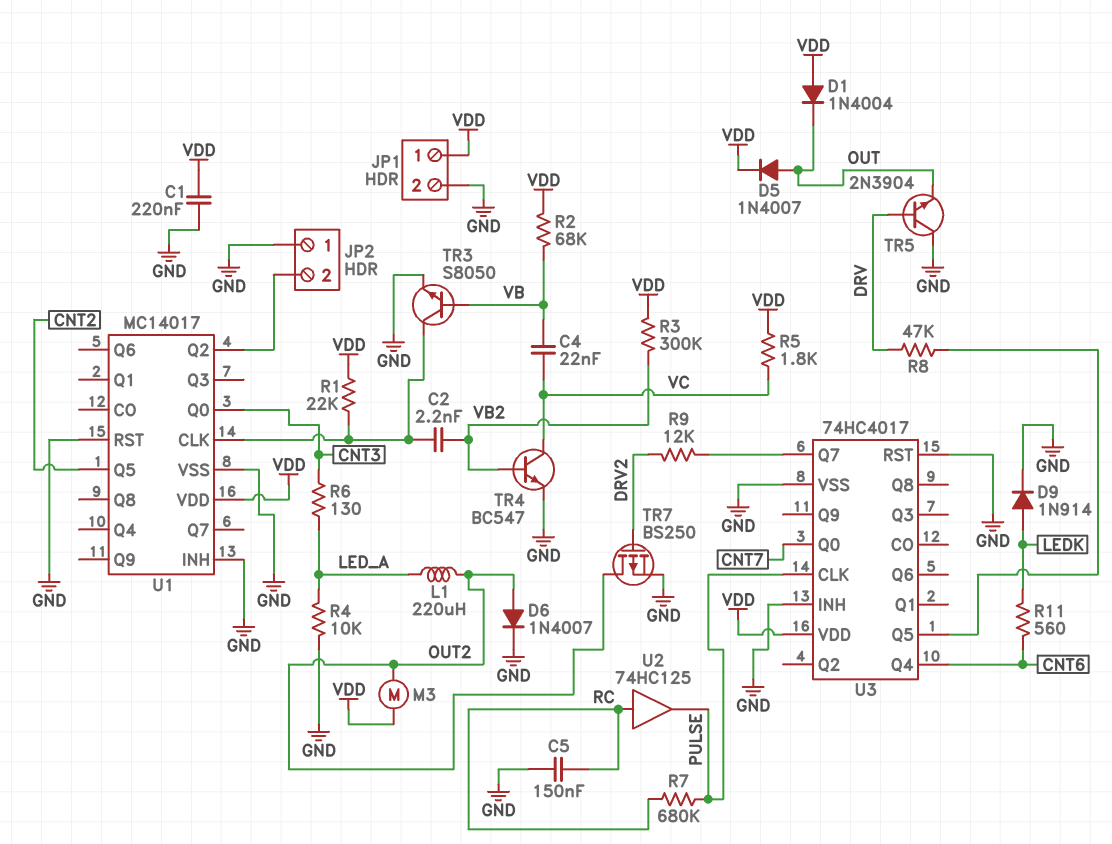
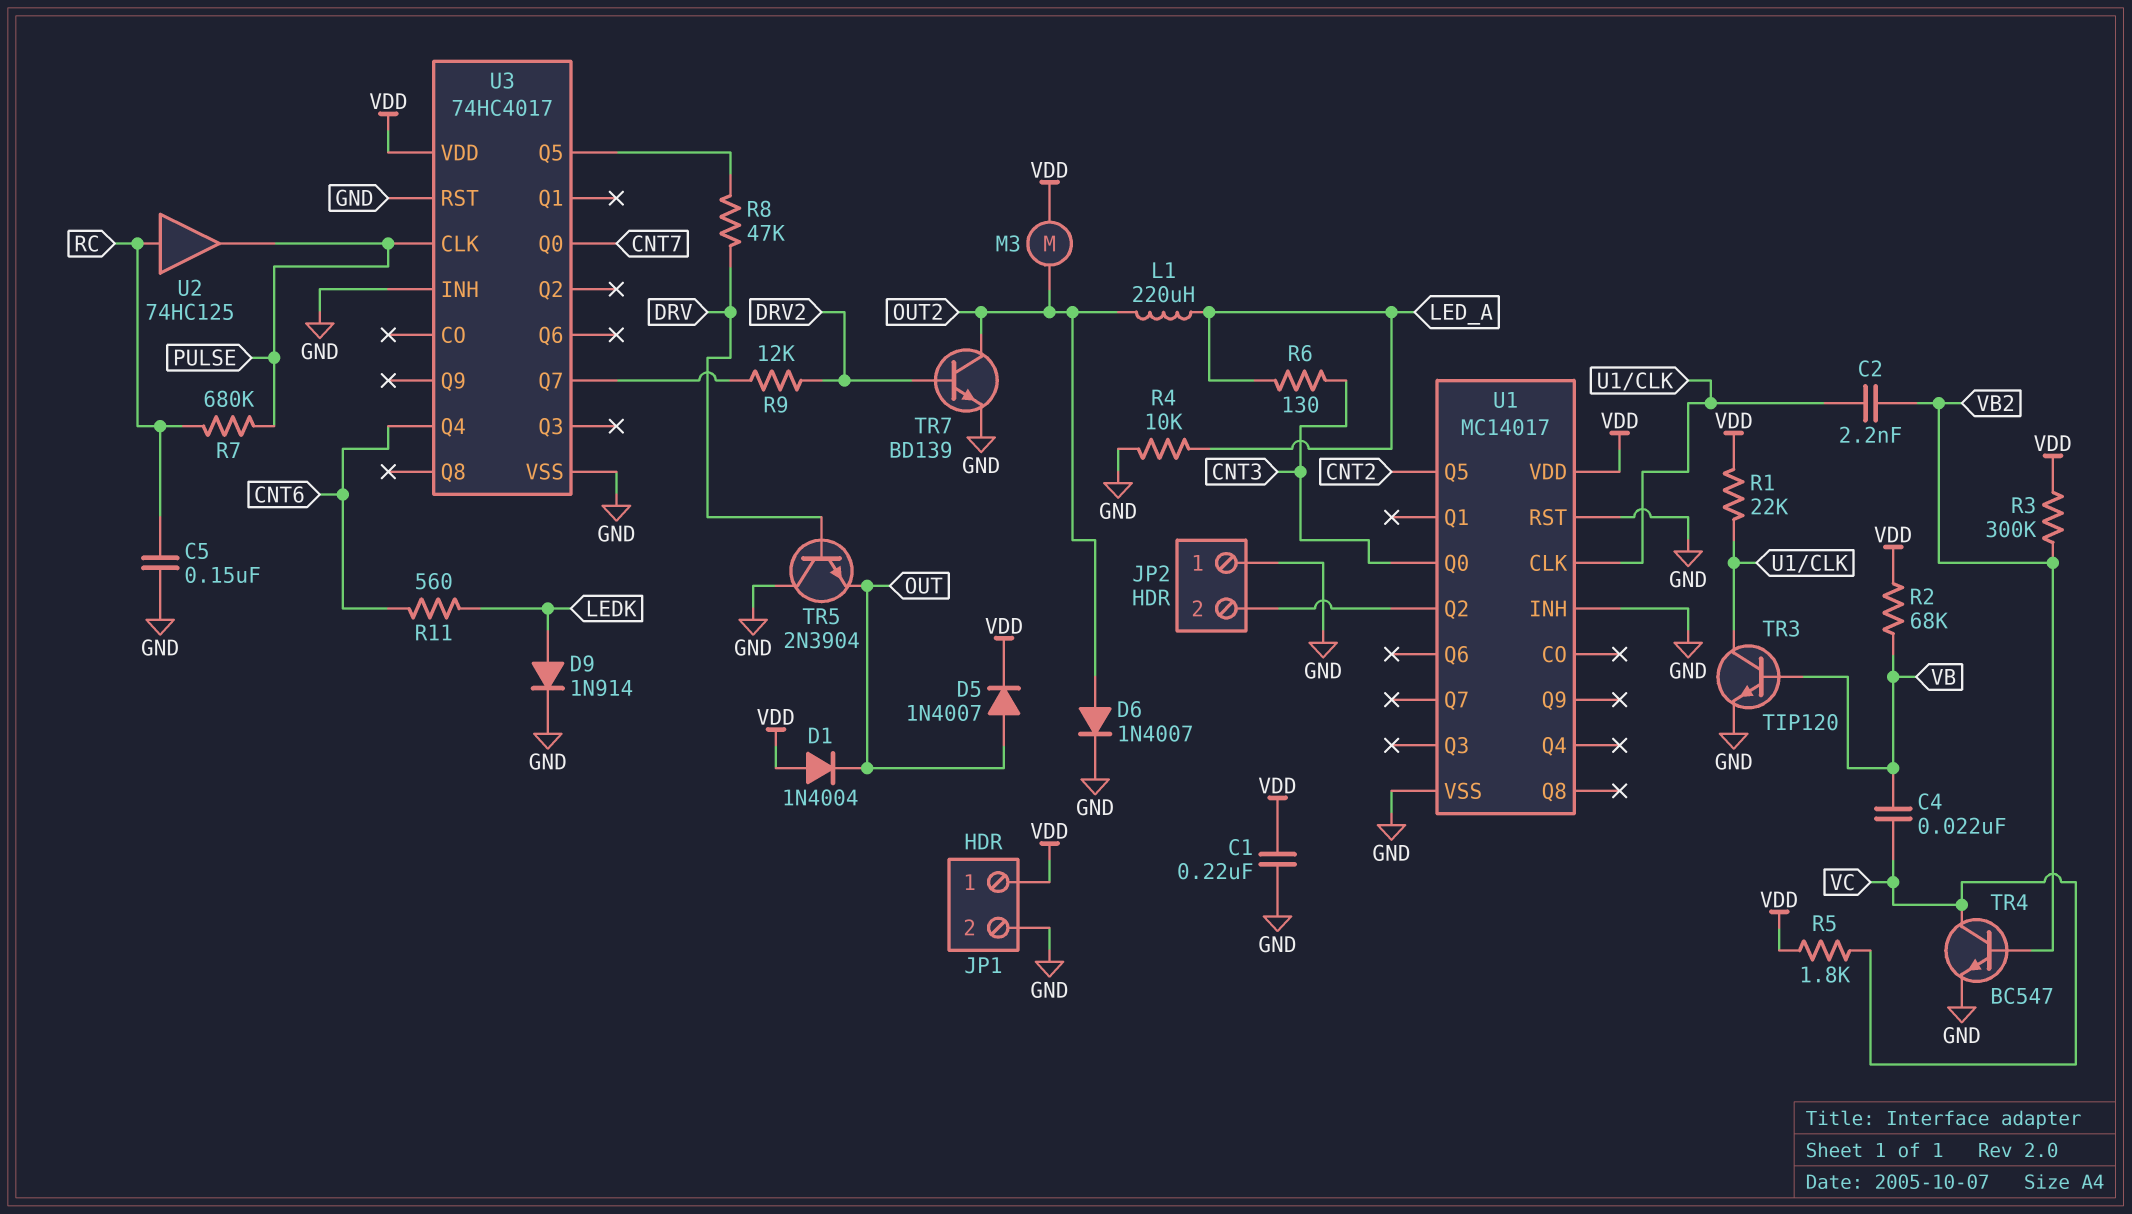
TR3: NPN S8050 (B VB, C U1/CLK, E GND) -> NPN TIP120 (B VB, C U1/CLK, E GND)
TR7: PMOS BS250 (G DRV2, D OUT2, S GND) -> NPN BD139 (B DRV2, C OUT2, E GND)

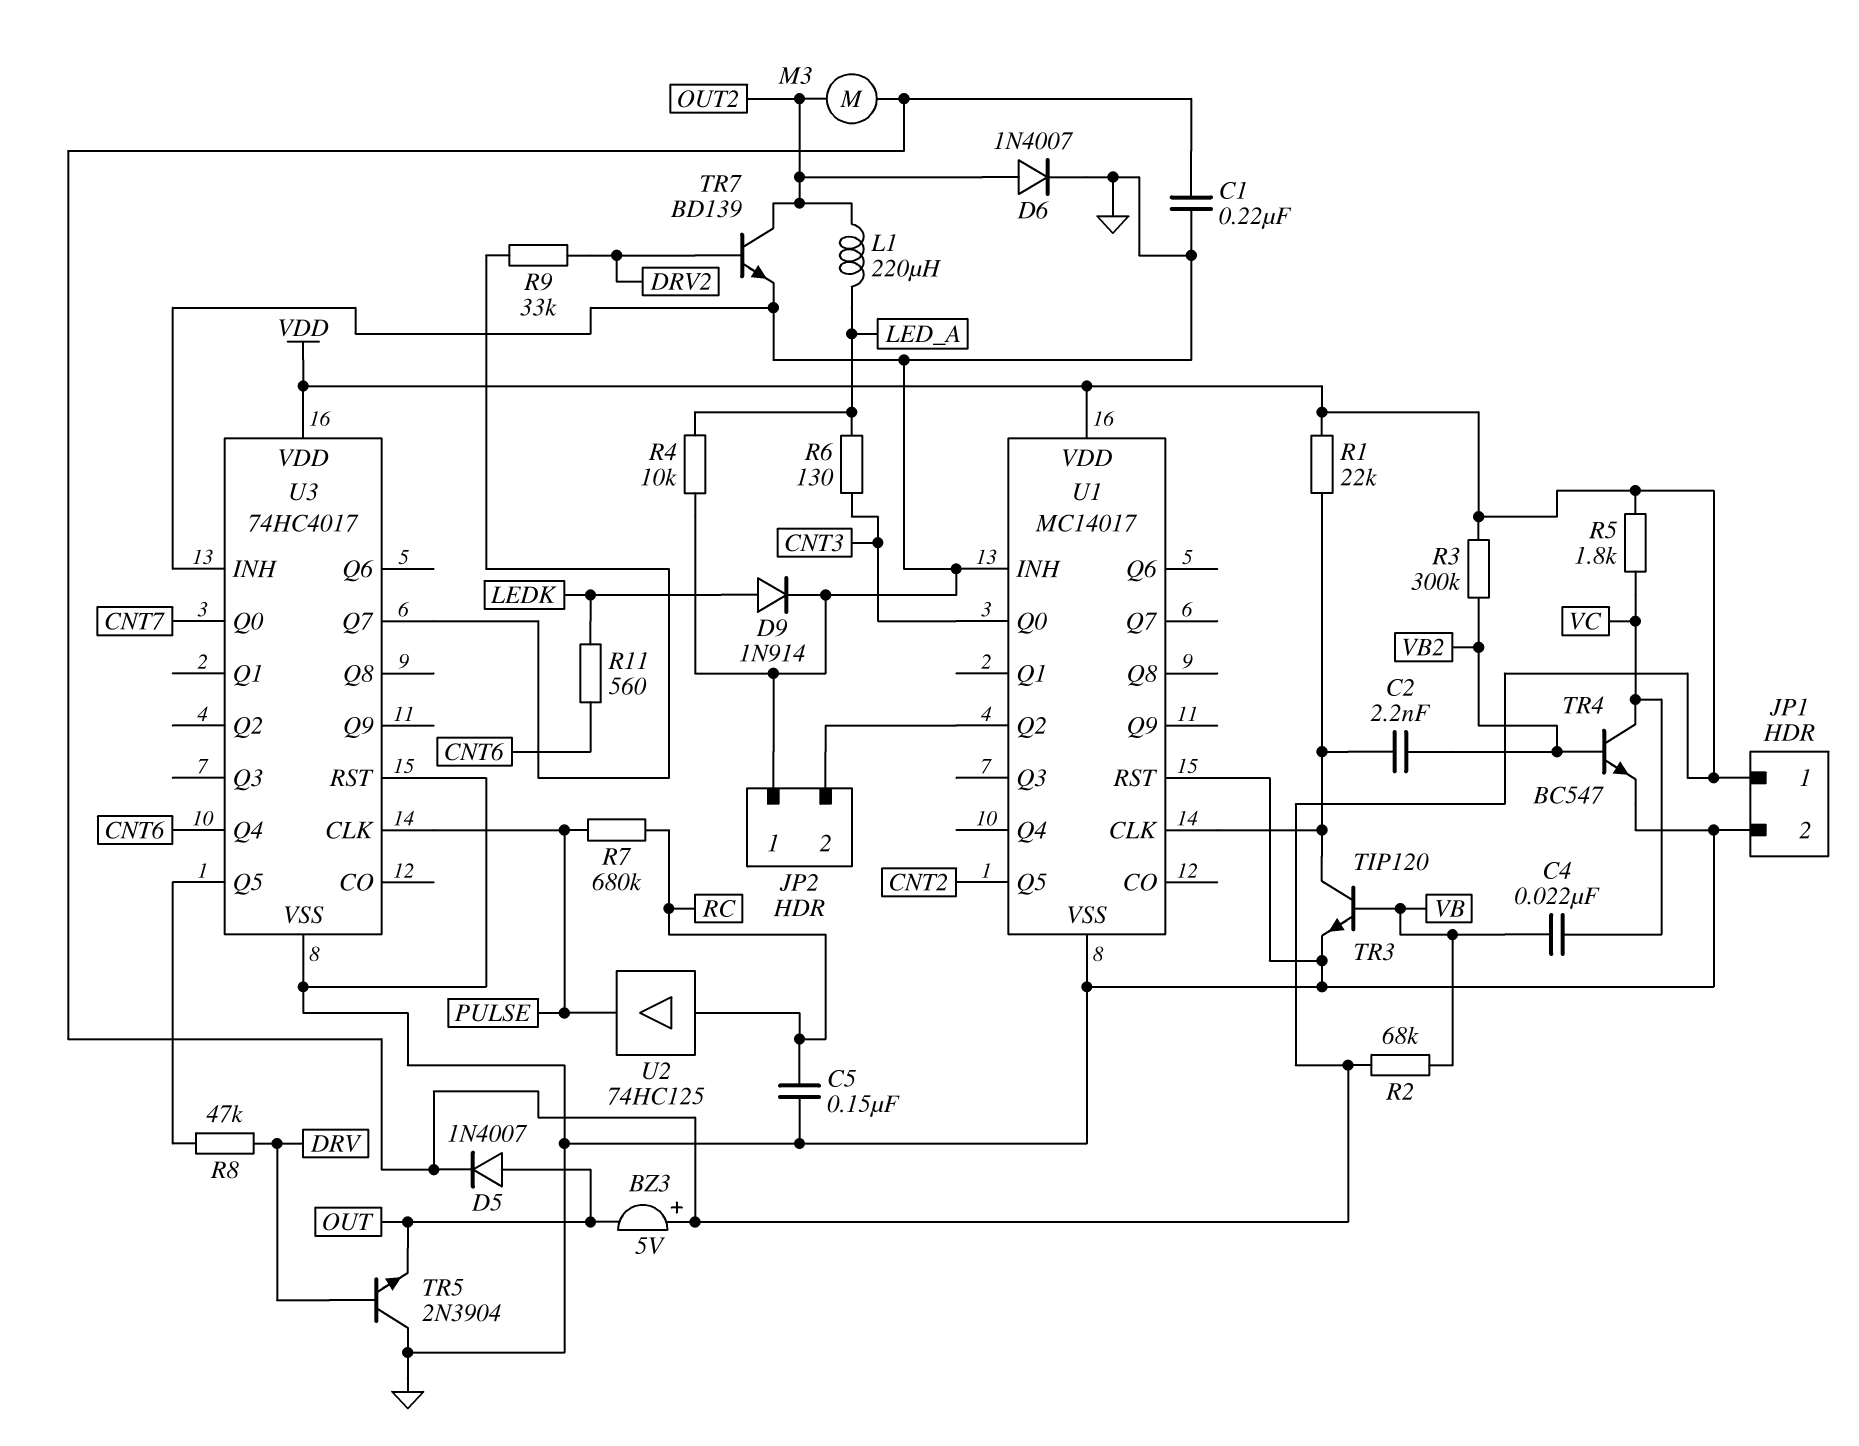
BZ3: none -> buzzer 5V (plus VDD, minus OUT)
D1: diode 1N4004 (A VDD, K OUT) -> none
R9: 12k (DRV2, U3/Q7) -> 33k (DRV2, U3/Q7)

